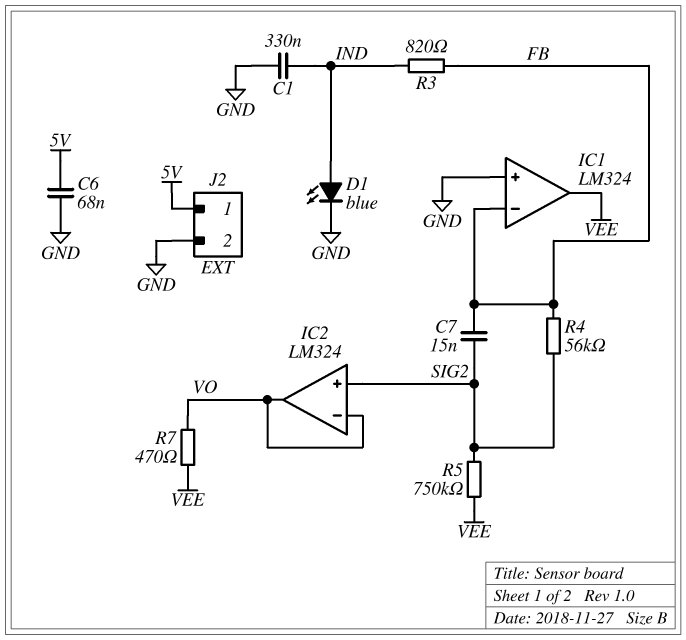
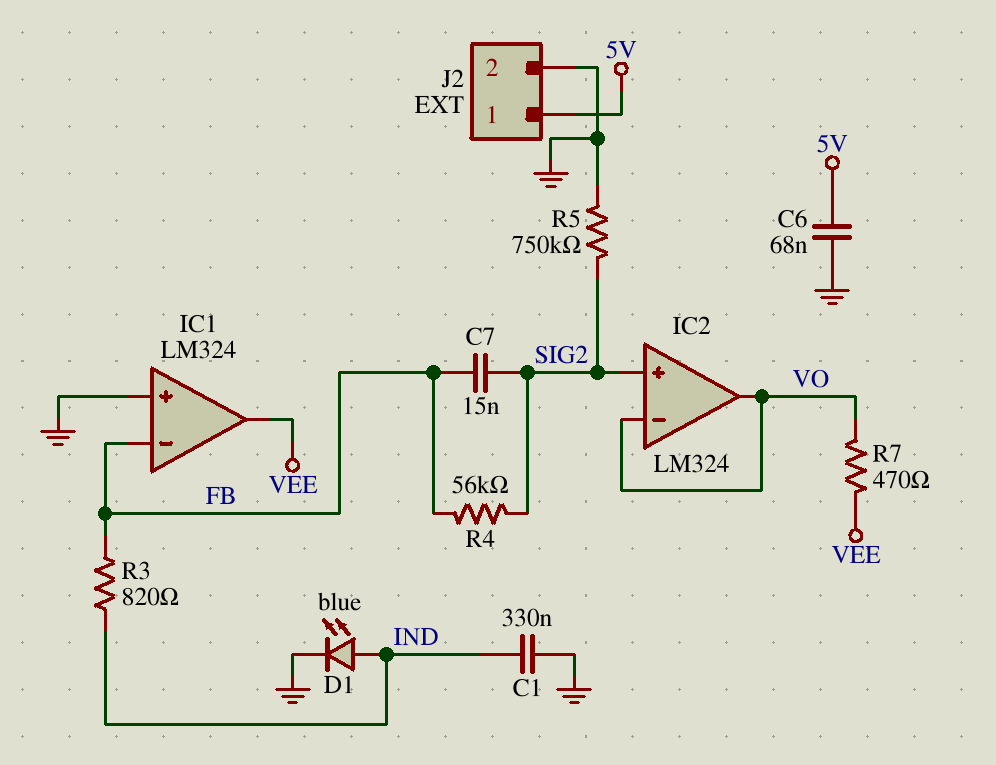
R5: 750k (SIG2, VEE) -> 750k (GND, SIG2)

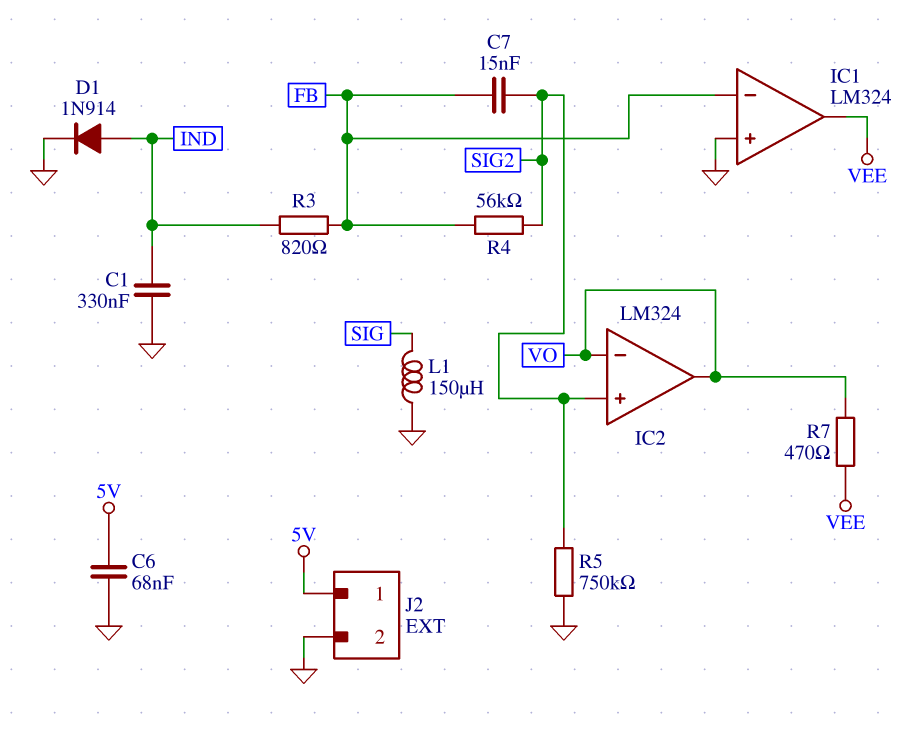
D1: LED blue (A IND, K GND) -> diode 1N914 (A IND, K GND)
L1: none -> 150uH (GND, SIG)

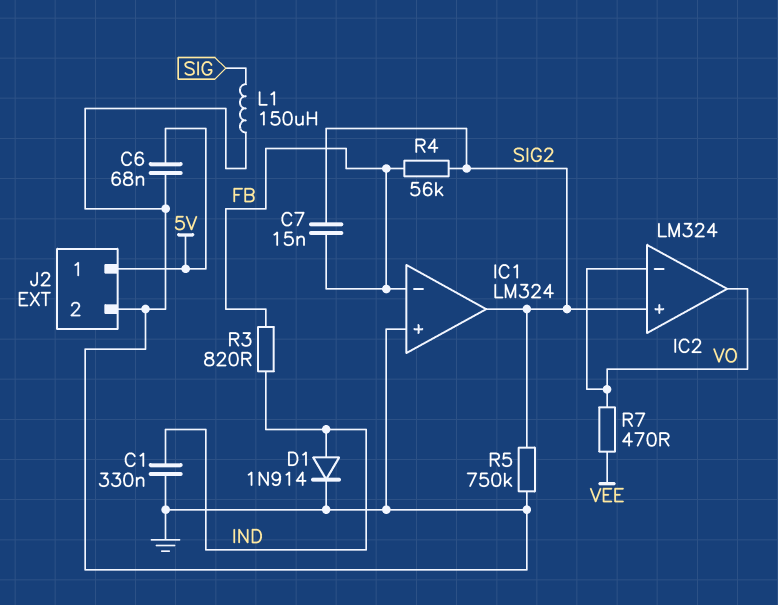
IC1 pin out: VEE -> SIG2

